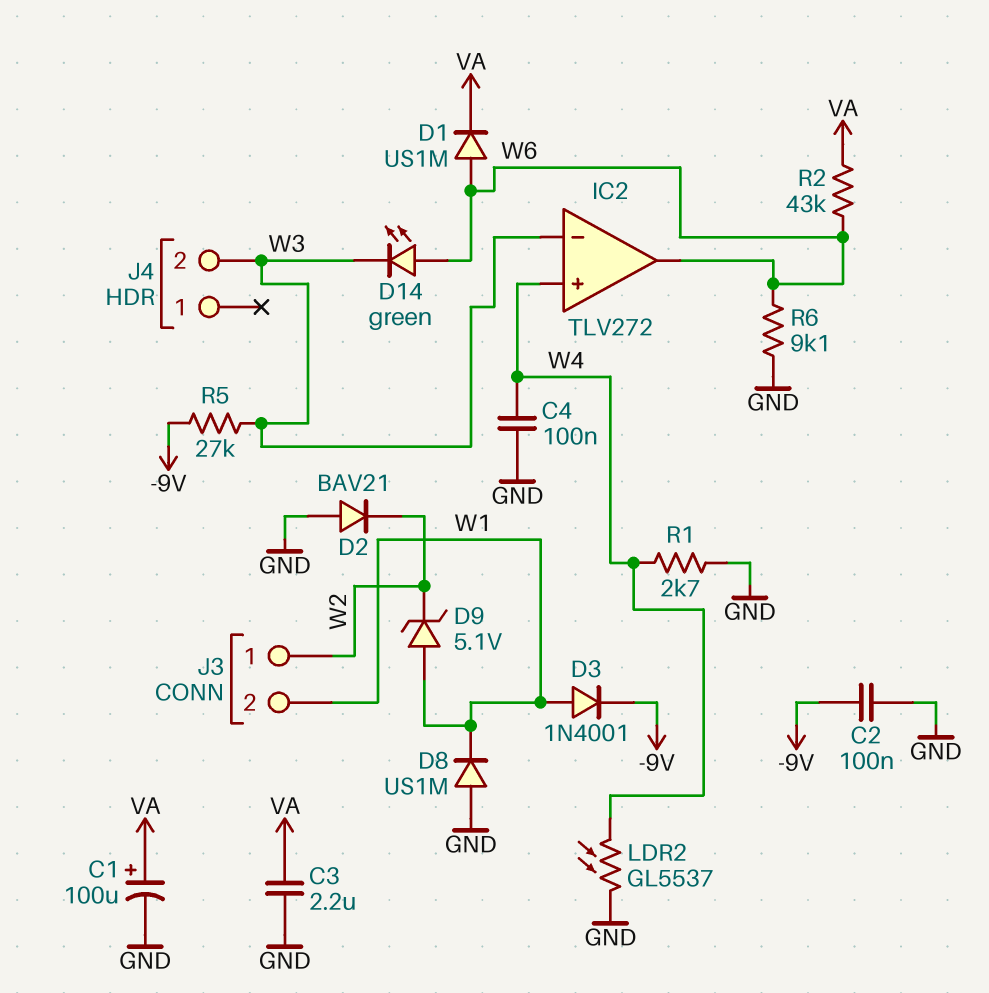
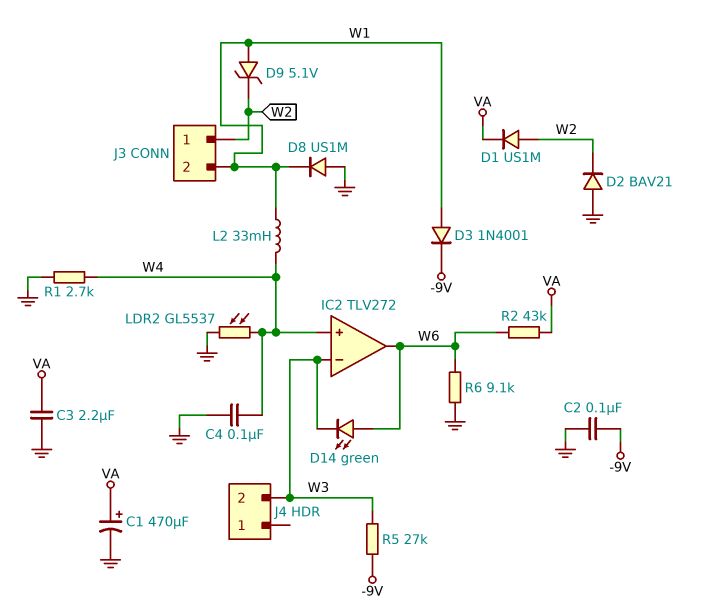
C1: 100uF (plus VA, minus GND) -> 470uF (plus VA, minus GND)
D1: diode US1M (A W6, K VA) -> diode US1M (A W2, K VA)
L2: none -> 33mH (W1, W4)

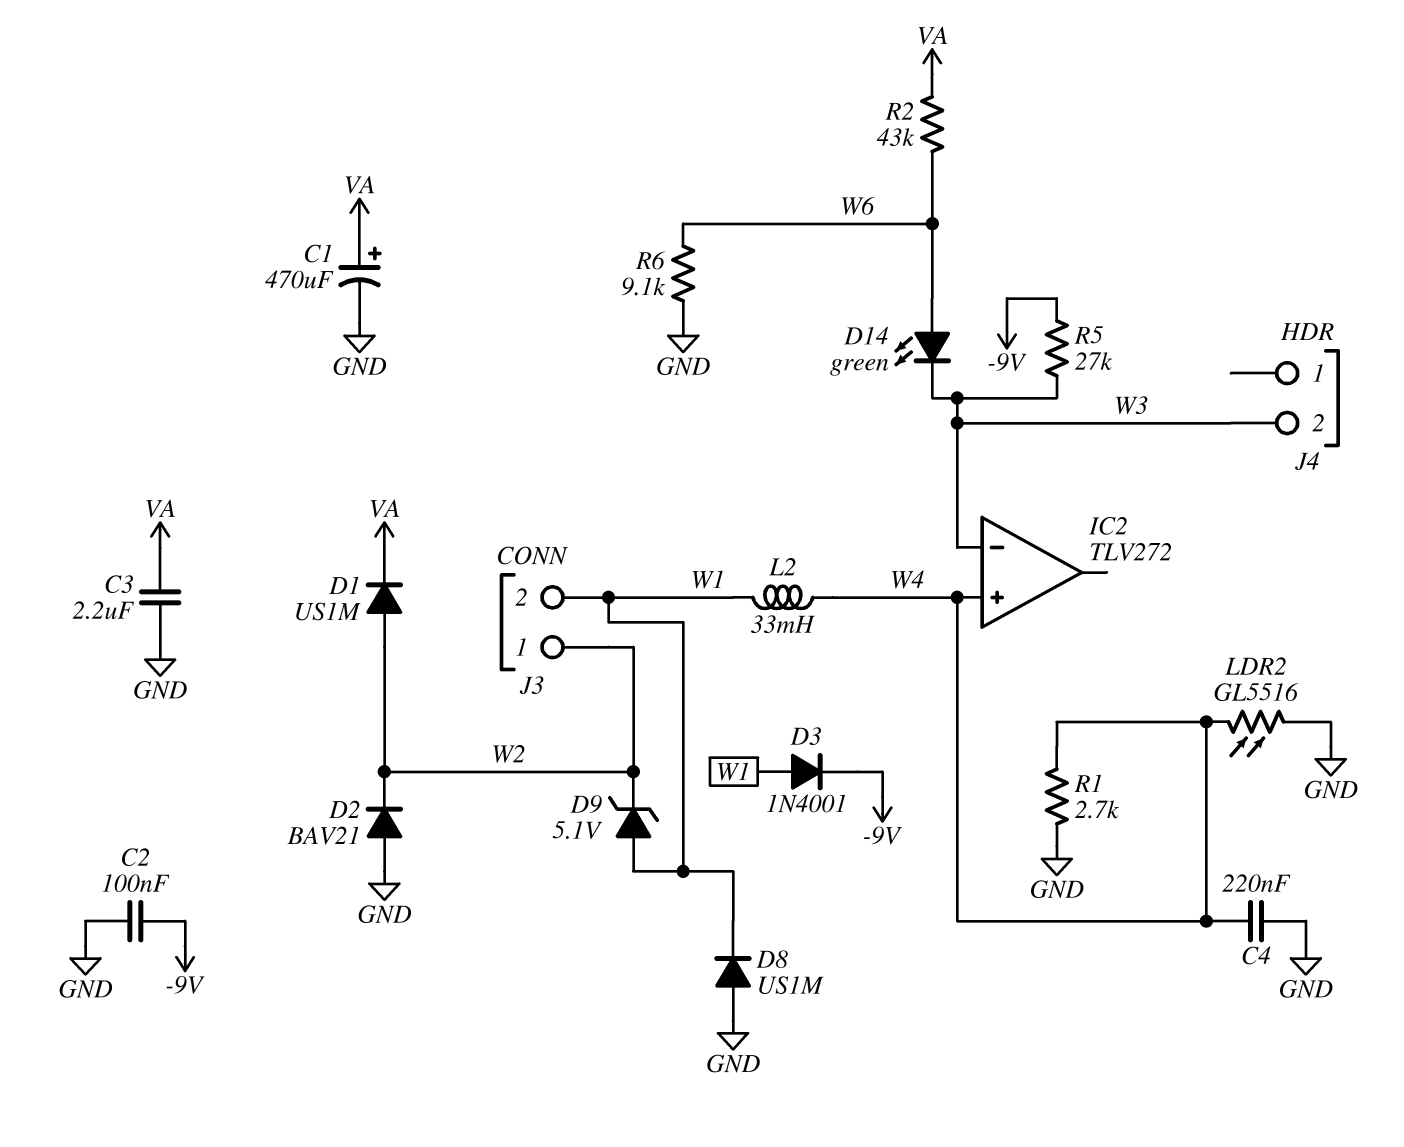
C4: 100nF (GND, W4) -> 220nF (GND, W4)
IC2 pin out: W6 -> none
LDR2: GL5537 (GND, W4) -> GL5516 (GND, W4)

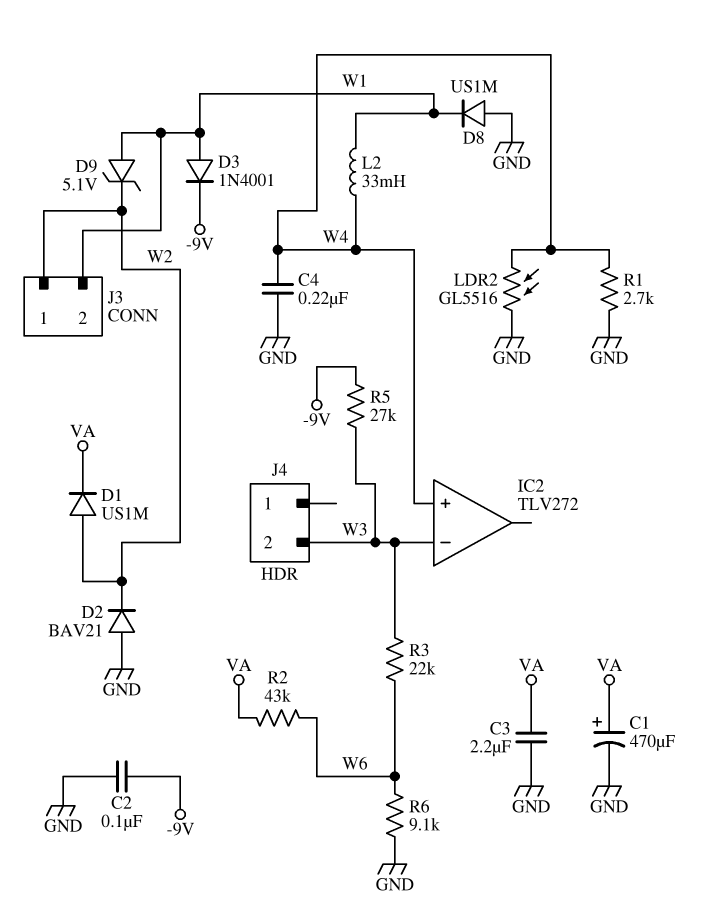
D14: LED green (A W6, K W3) -> none
R3: none -> 22k (W3, W6)

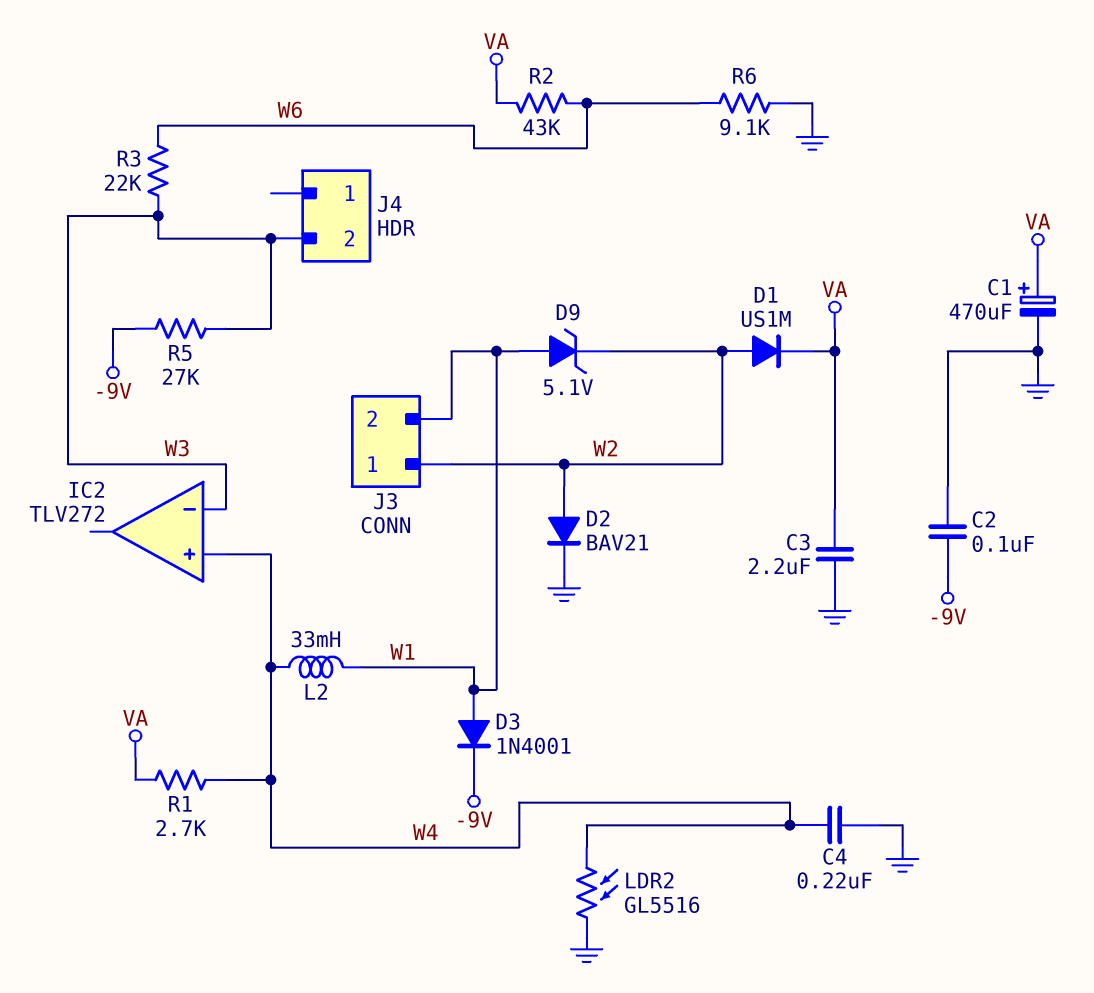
D2: diode BAV21 (A GND, K W2) -> diode BAV21 (A W2, K GND)
D8: diode US1M (A GND, K W1) -> none
R1: 2.7k (GND, W4) -> 2.7k (VA, W4)

